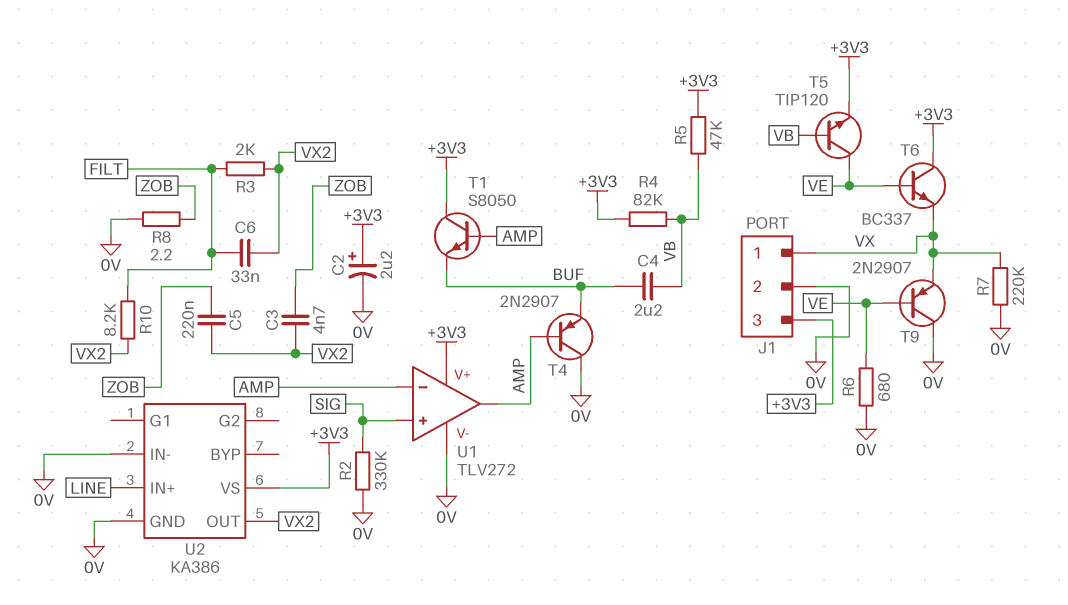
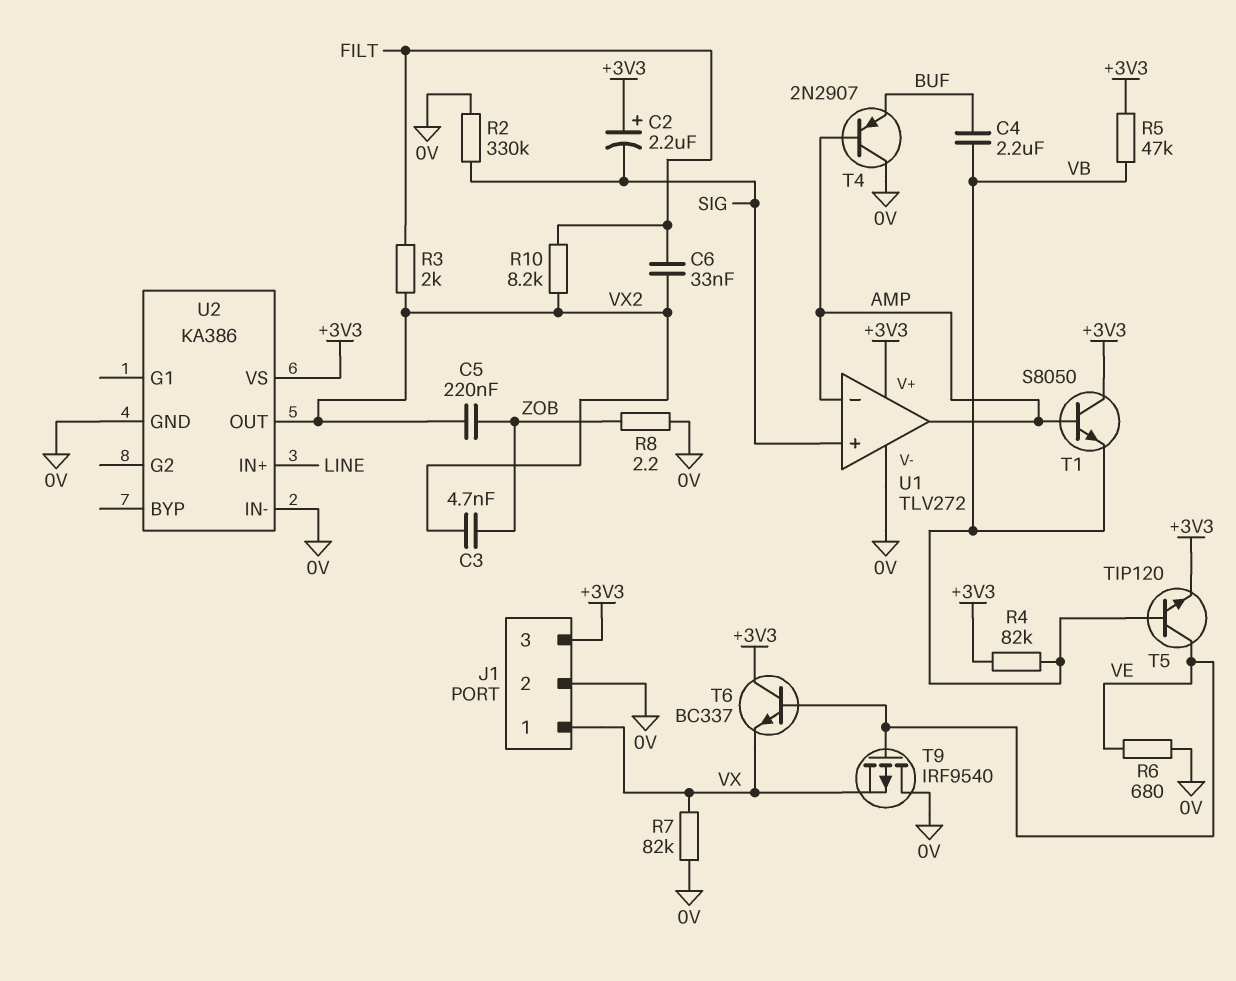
C2: 2.2uF (plus +3V3, minus 0V) -> 2.2uF (plus +3V3, minus SIG)
R7: 220k (0V, VX) -> 82k (0V, VX)
T1: NPN S8050 (B AMP, C +3V3, E BUF) -> NPN S8050 (B AMP, C +3V3, E VB)
T9: PNP 2N2907 (B VE, C 0V, E VX) -> PMOS IRF9540 (G VE, D 0V, S VX)

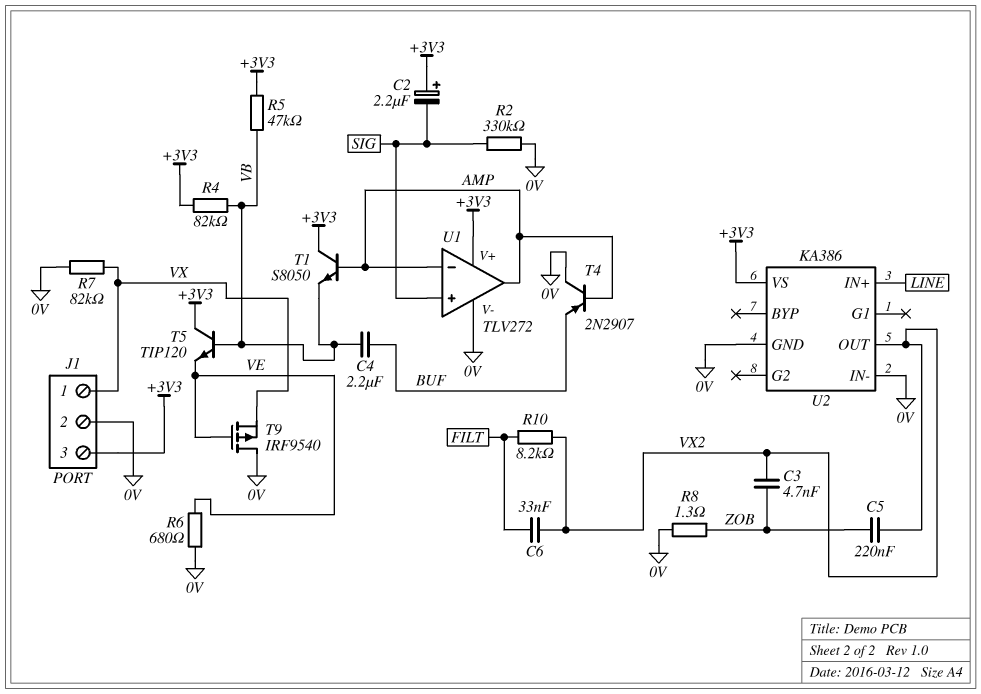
R3: 2k (FILT, VX2) -> none
R8: 2.2 (0V, ZOB) -> 1.3 (0V, ZOB)
T5: NPN TIP120 (B VB, C VE, E +3V3) -> NPN TIP120 (B VB, C +3V3, E VE)
T6: NPN BC337 (B VE, C +3V3, E VX) -> none

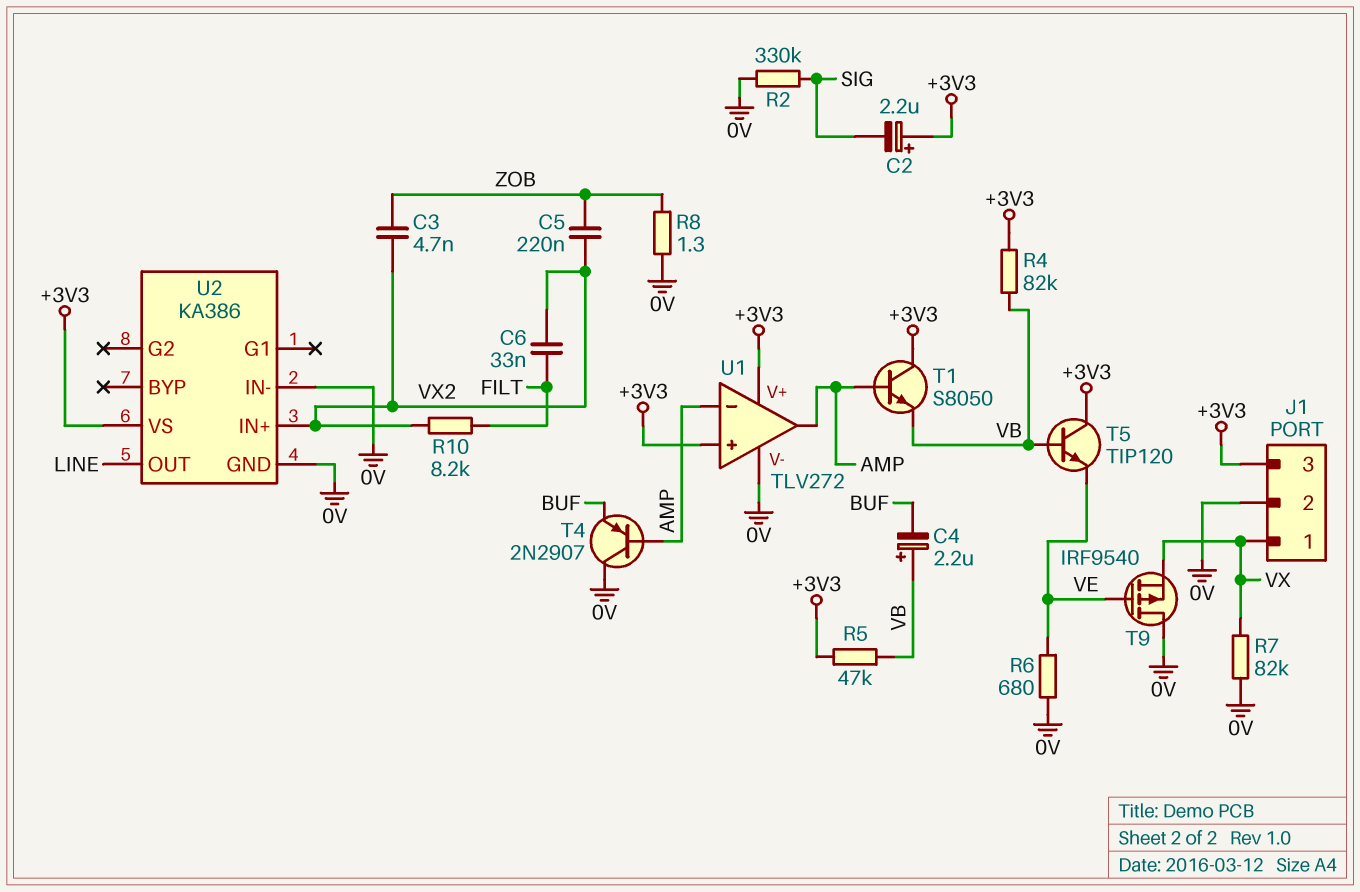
C4: 2.2uF (BUF, VB) -> 2.2uF (plus VB, minus BUF)
U1 pin in+: SIG -> +3V3
U2 pin IN+: LINE -> VX2
U2 pin OUT: VX2 -> LINE

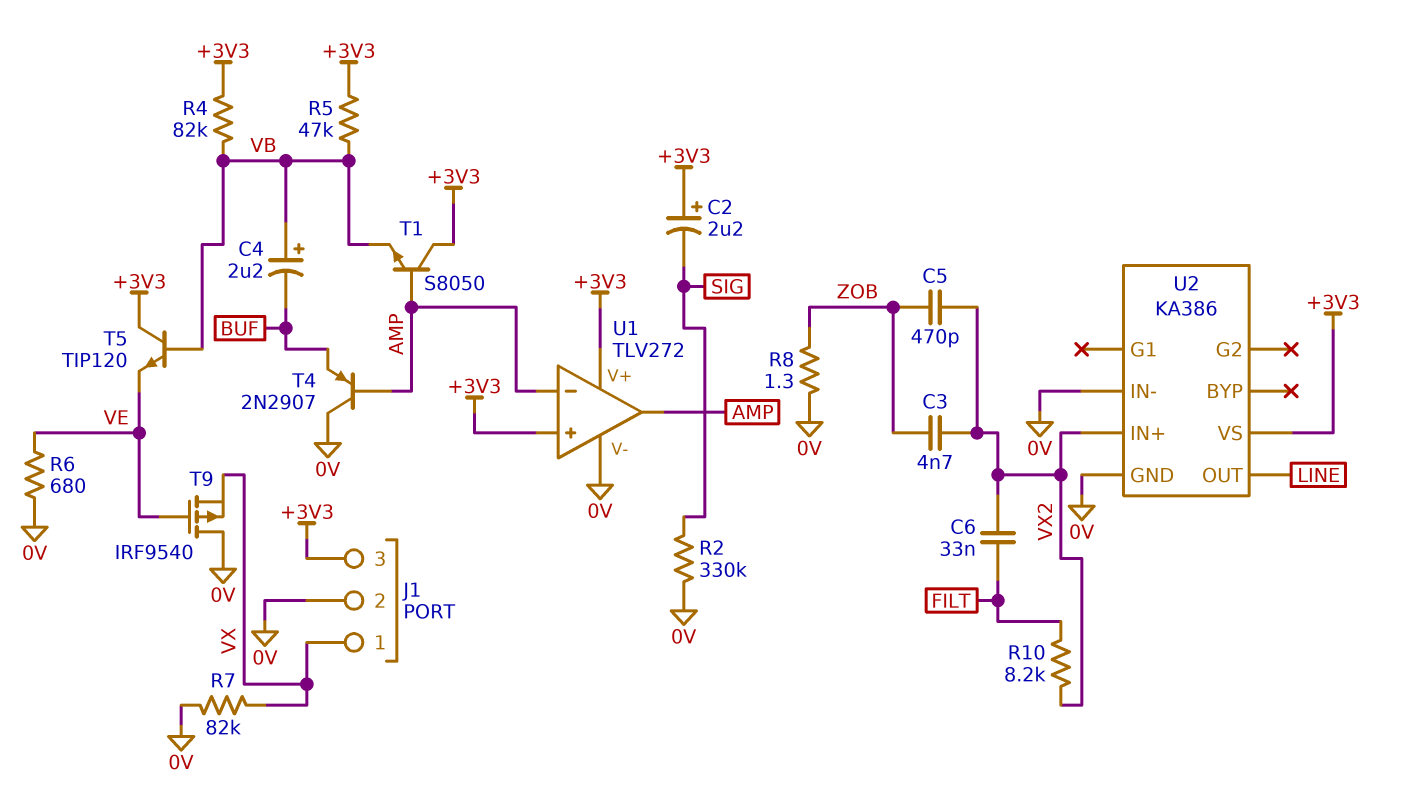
C5: 220nF (VX2, ZOB) -> 470pF (VX2, ZOB)

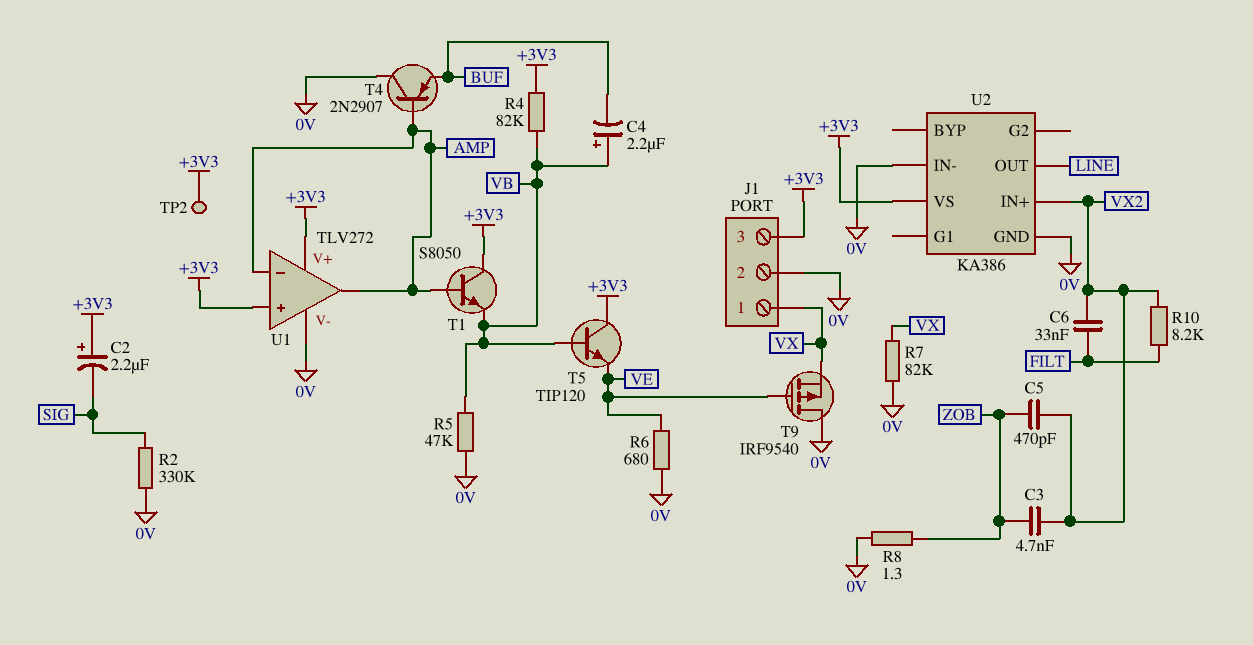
R5: 47k (+3V3, VB) -> 47k (0V, VB)
TP2: none -> test point (+3V3)

